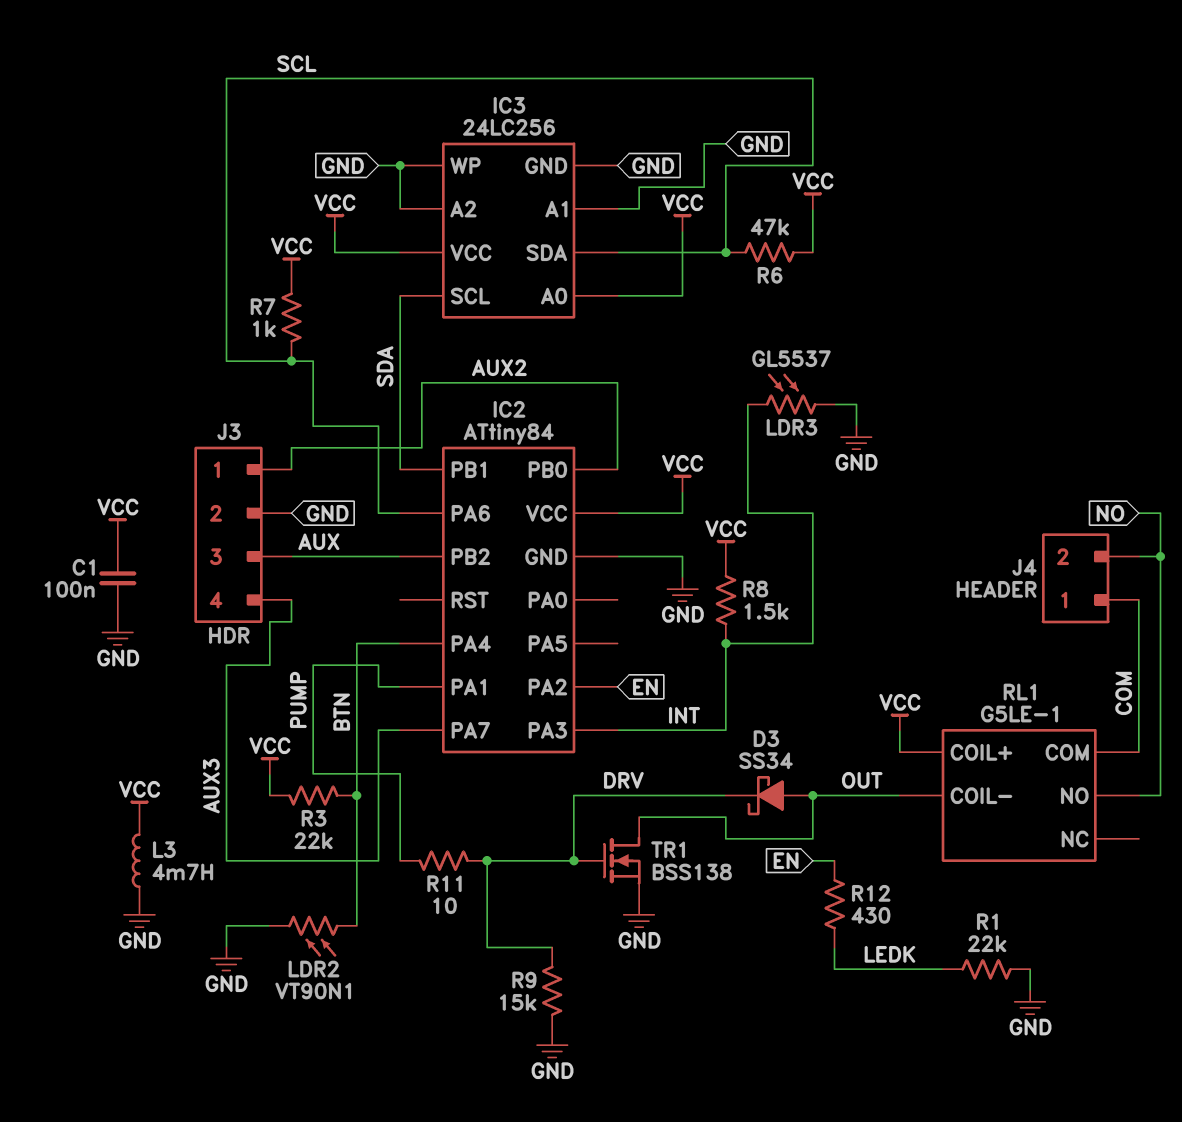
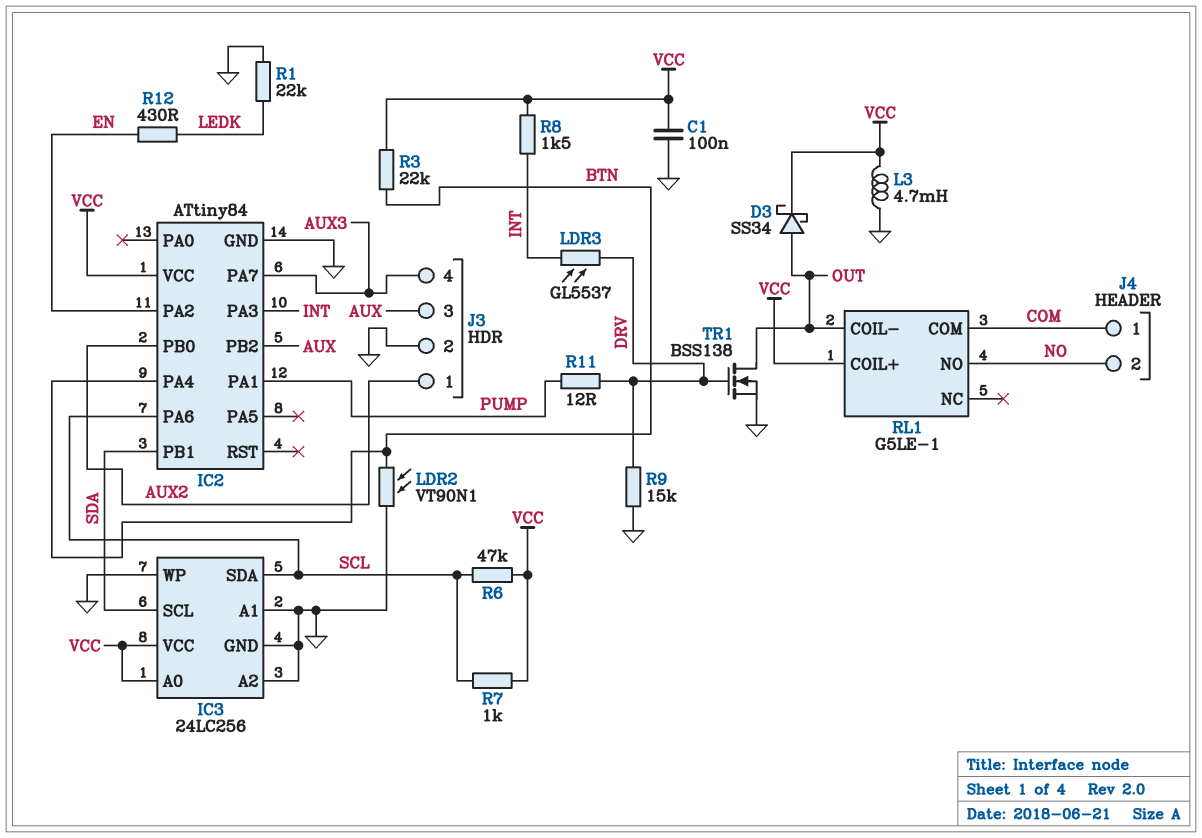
D3: schottky SS34 (A OUT, K DRV) -> schottky SS34 (A OUT, K VCC)
LDR3: GL5537 (GND, INT) -> GL5537 (DRV, INT)
R11: 10 (DRV, PUMP) -> 12 (DRV, PUMP)

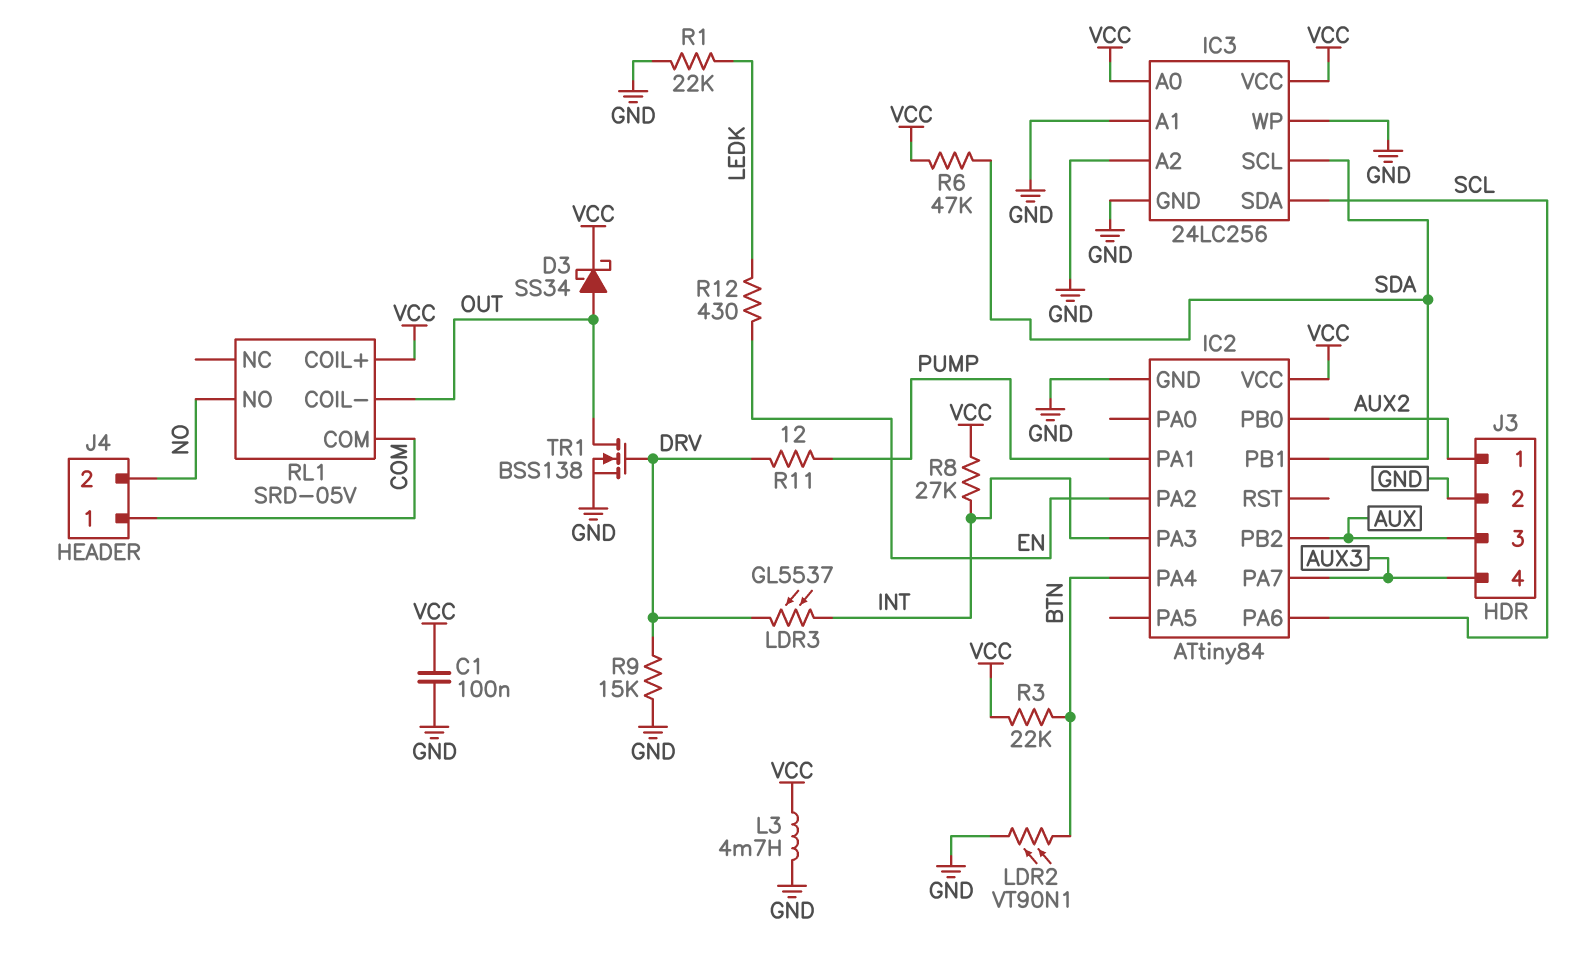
R6: 47k (SCL, VCC) -> 47k (SDA, VCC)
R7: 1k (SCL, VCC) -> none
R8: 1.5k (INT, VCC) -> 27k (INT, VCC)
RL1: G5LE-1 -> SRD-05V

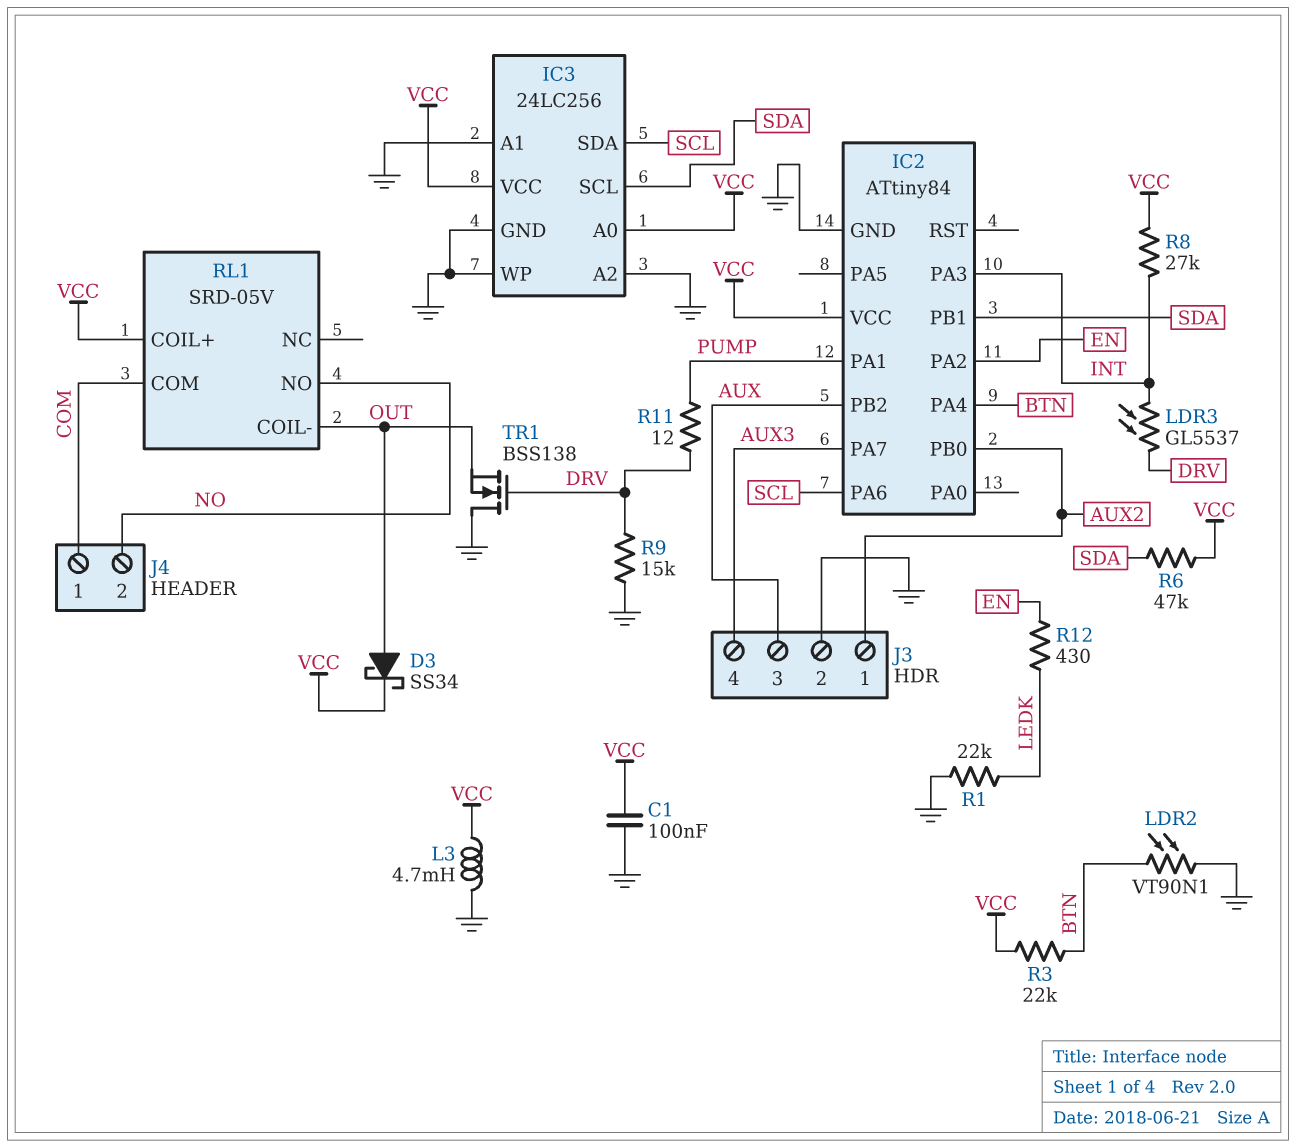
TR1: NMOS BSS138 (G DRV, D OUT, S GND) -> NMOS BSS138 (G DRV, D GND, S OUT)

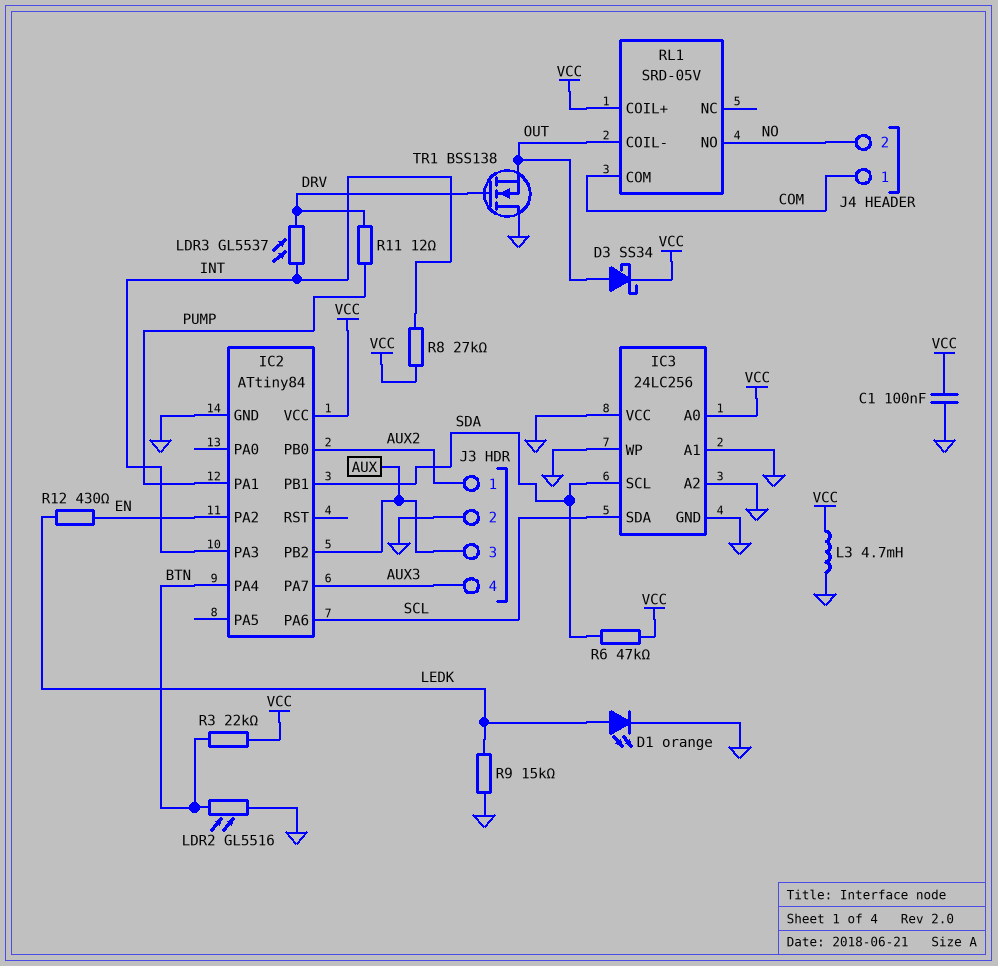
D1: none -> LED orange (A LEDK, K GND)
IC3 pin VCC: VCC -> GND
LDR2: VT90N1 (BTN, GND) -> GL5516 (BTN, GND)
R1: 22k (GND, LEDK) -> none
R9: 15k (DRV, GND) -> 15k (GND, LEDK)

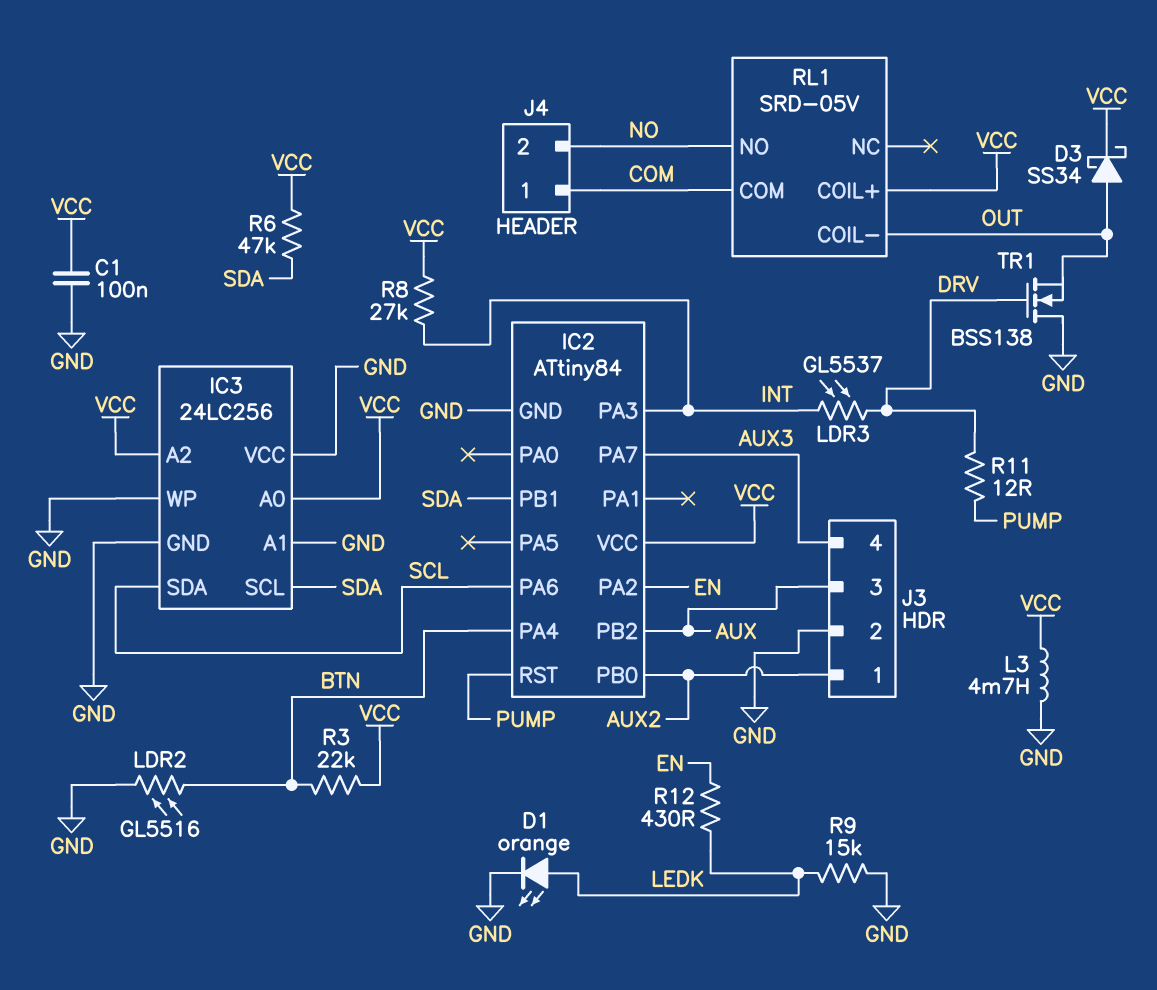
IC2 pin PA1: PUMP -> none
IC2 pin RST: none -> PUMP
IC3 pin A2: GND -> VCC

